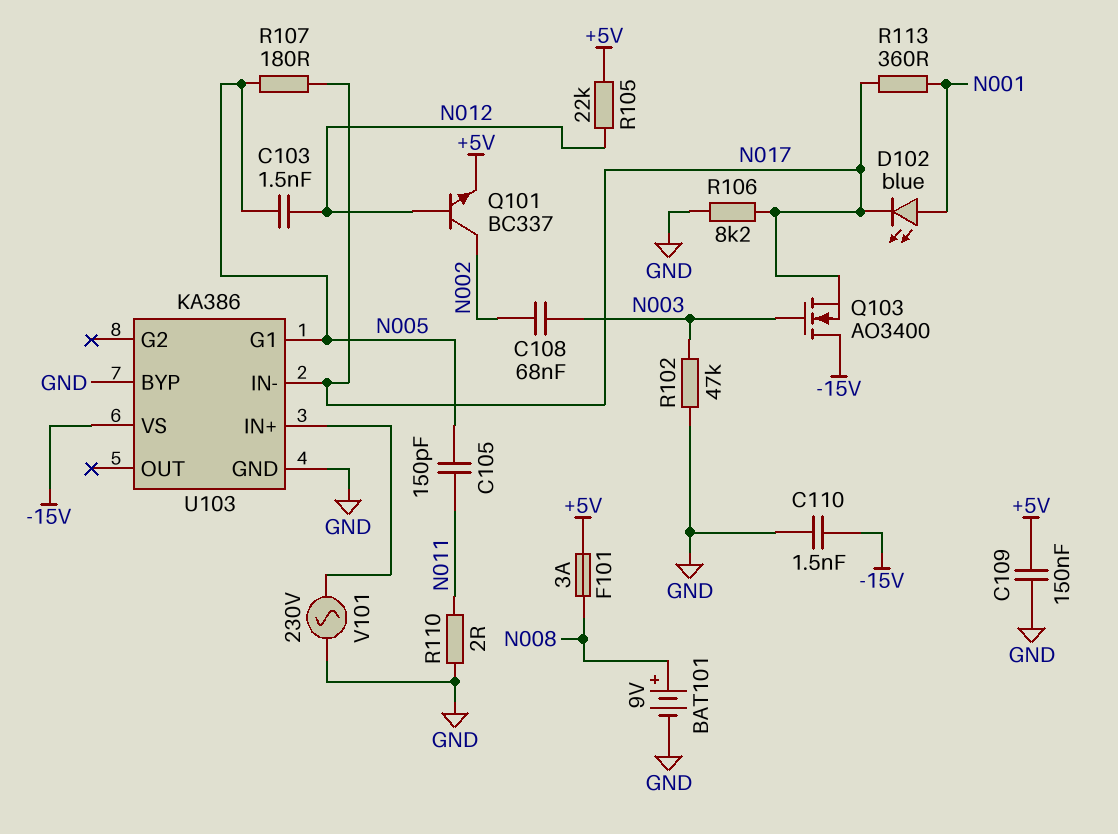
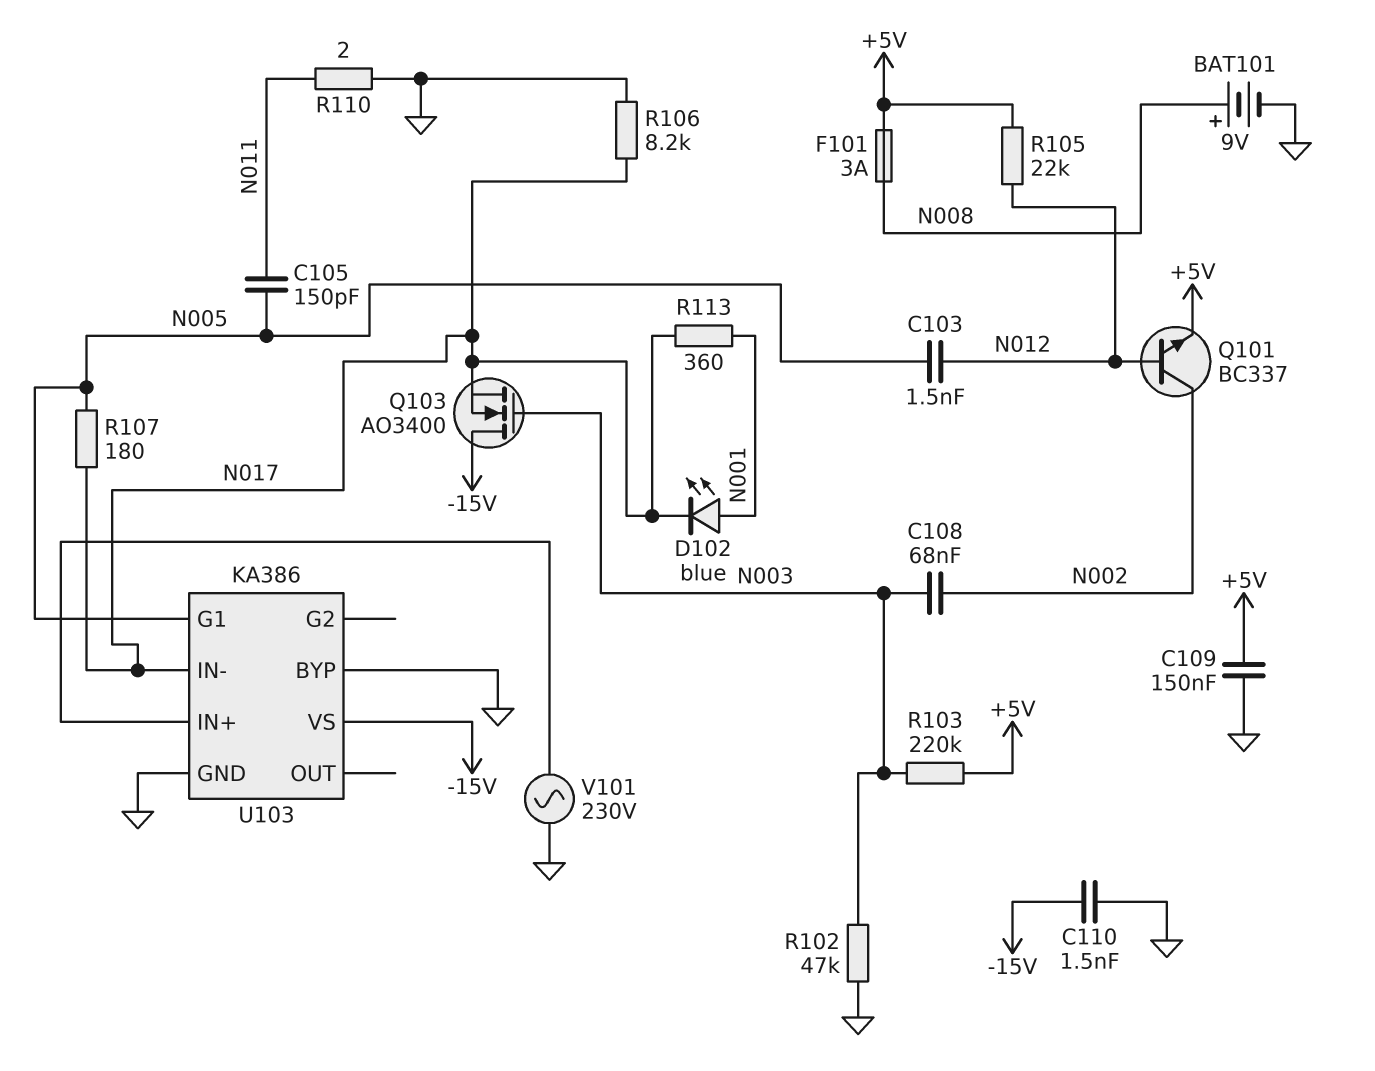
R103: none -> 220k (+5V, N003)

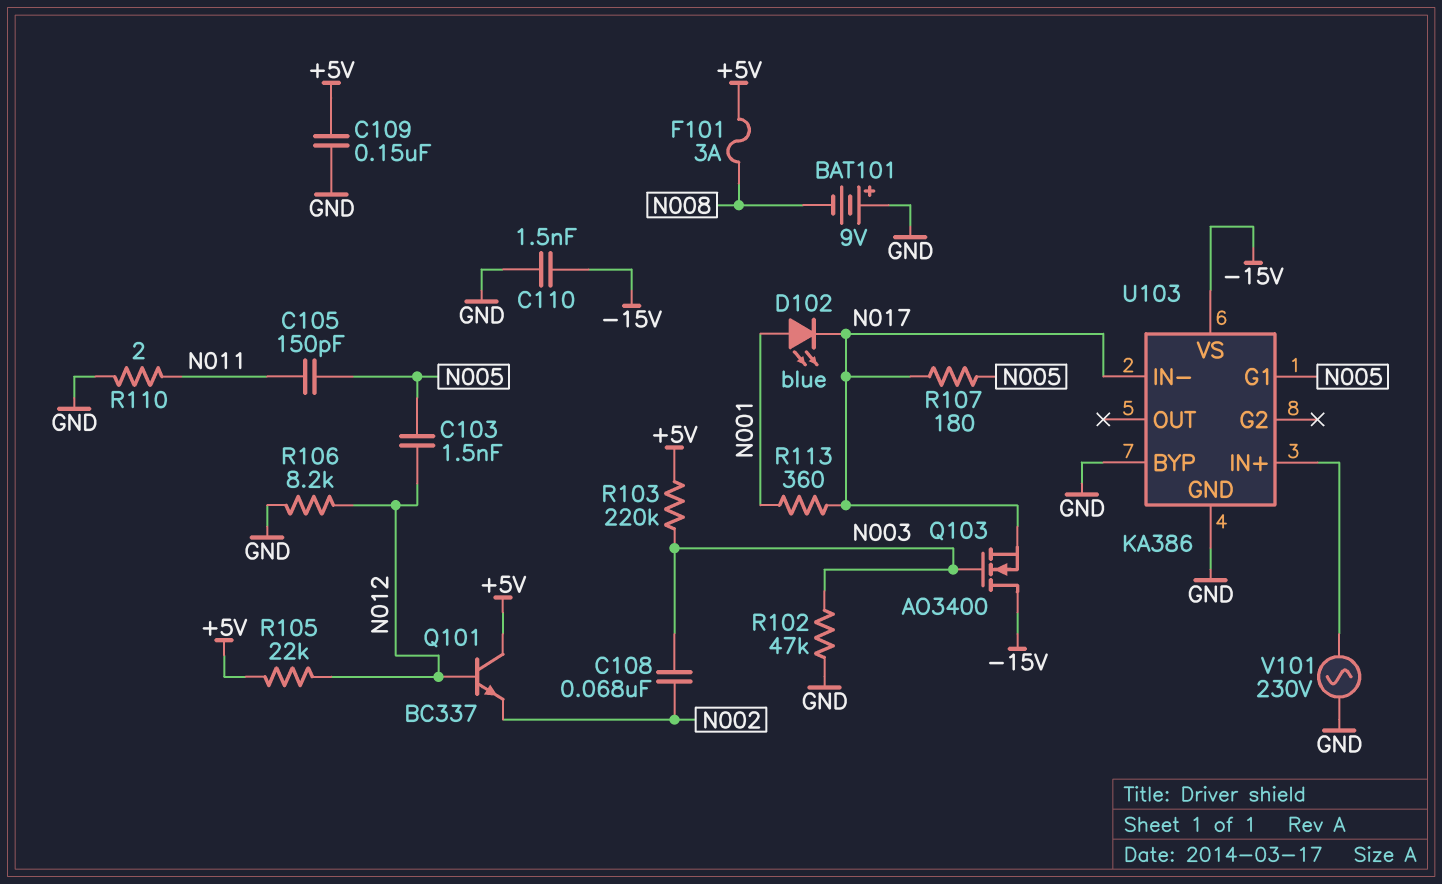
BAT101: 9V (plus N008, minus GND) -> 9V (plus GND, minus N008)
Q101: NPN BC337 (B N012, C N002, E +5V) -> NPN BC337 (B N012, C +5V, E N002)
R106: 8.2k (GND, N017) -> 8.2k (GND, N012)

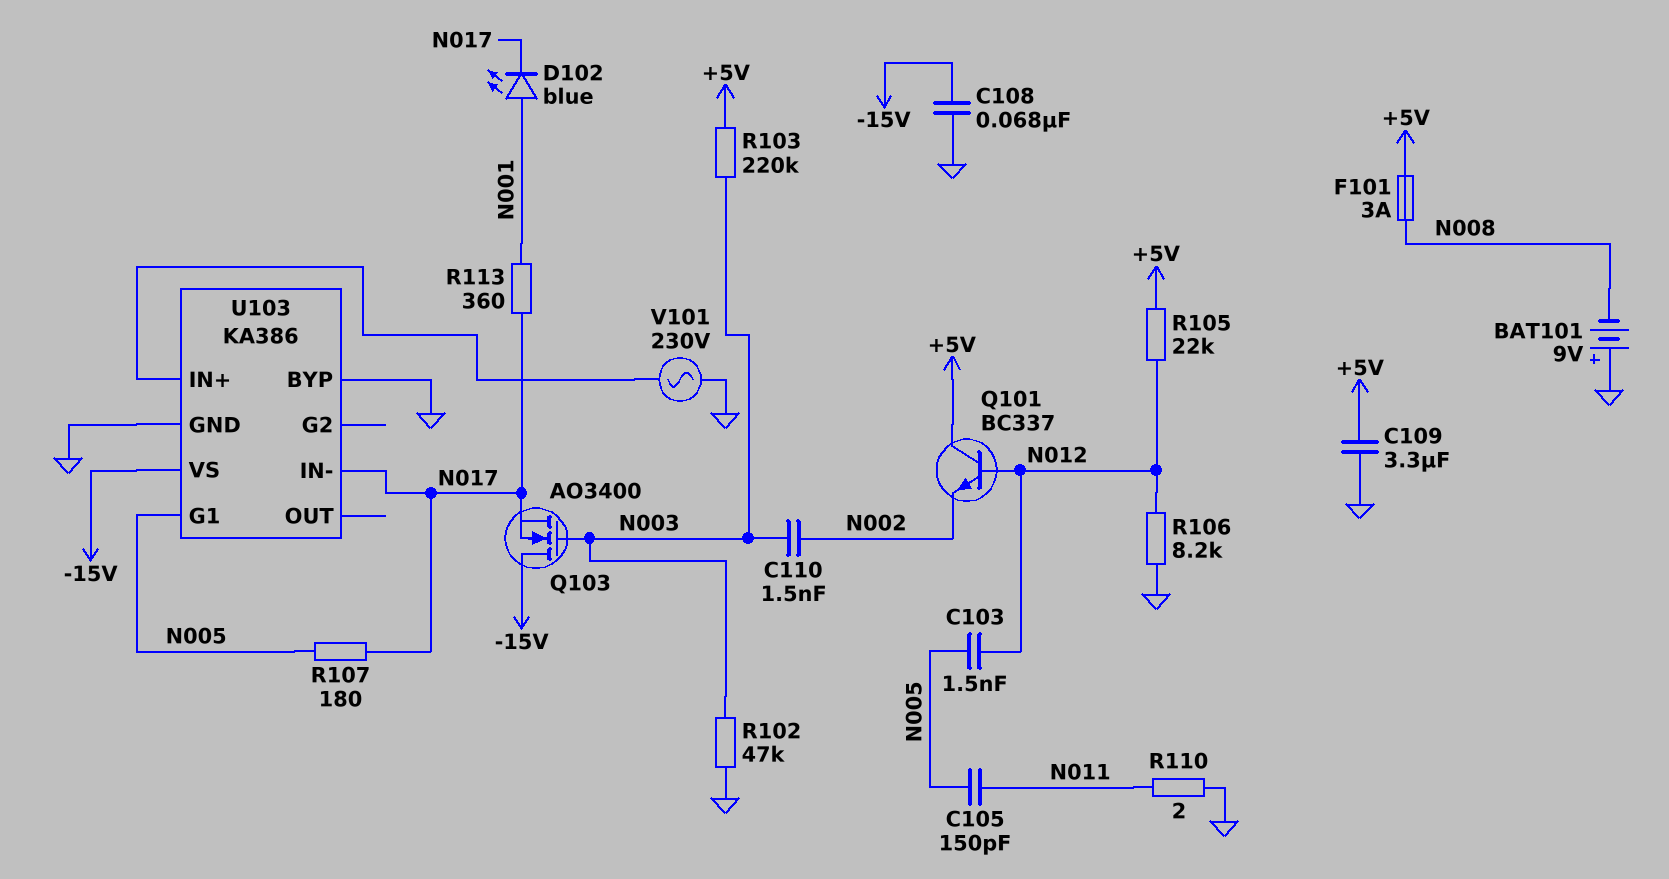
C108: 68nF (N002, N003) -> 68nF (-15V, GND)
C109: 150nF (+5V, GND) -> 3.3uF (+5V, GND)
C110: 1.5nF (-15V, GND) -> 1.5nF (N002, N003)

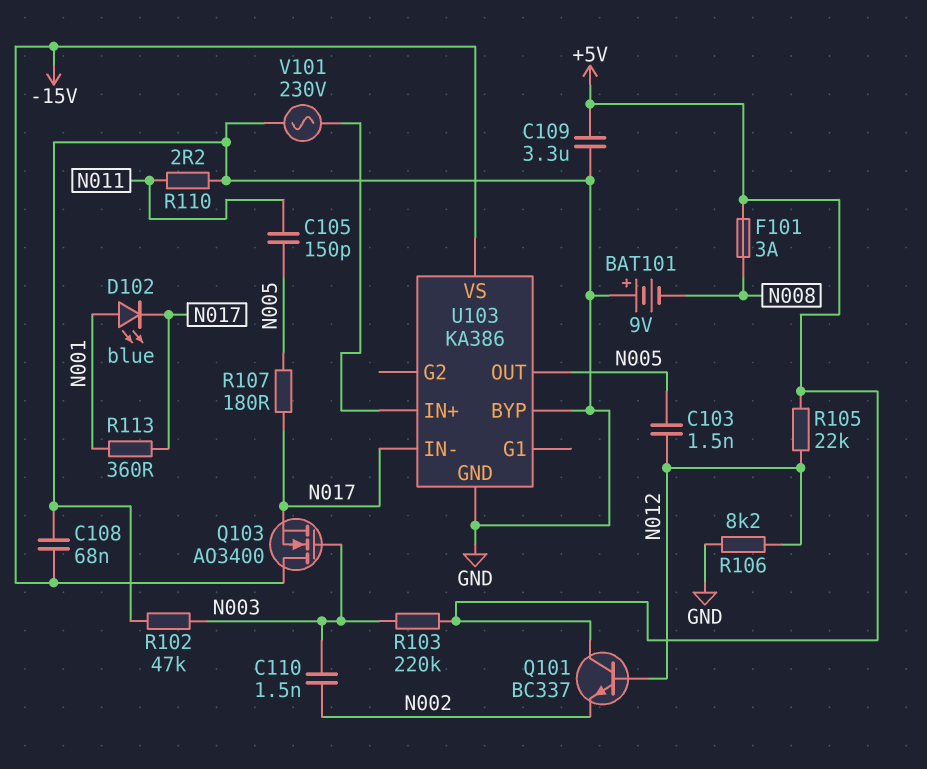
R110: 2 (GND, N011) -> 2.2 (GND, N011)
U103 pin G1: N005 -> none
U103 pin OUT: none -> N005

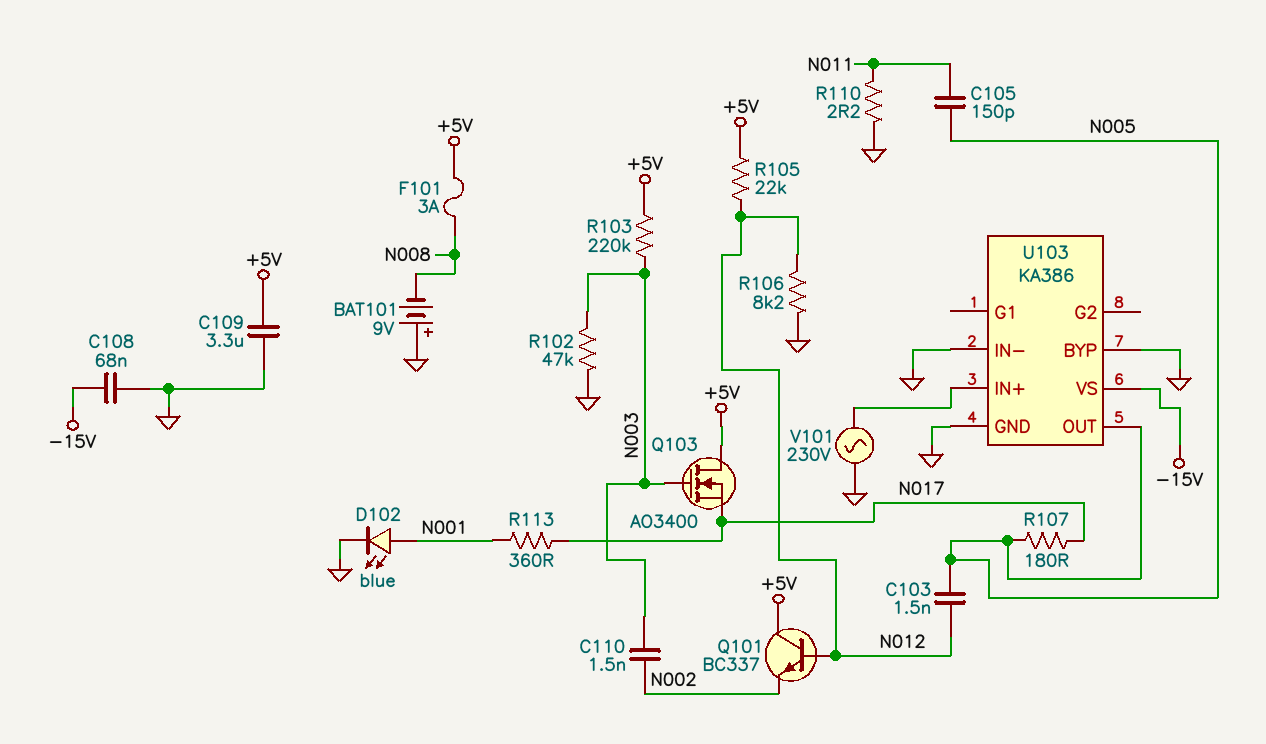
D102: LED blue (A N001, K N017) -> LED blue (A N001, K GND)
Q103: NMOS AO3400 (G N003, D -15V, S N017) -> NMOS AO3400 (G N003, D +5V, S N017)
U103 pin IN-: N017 -> GND

